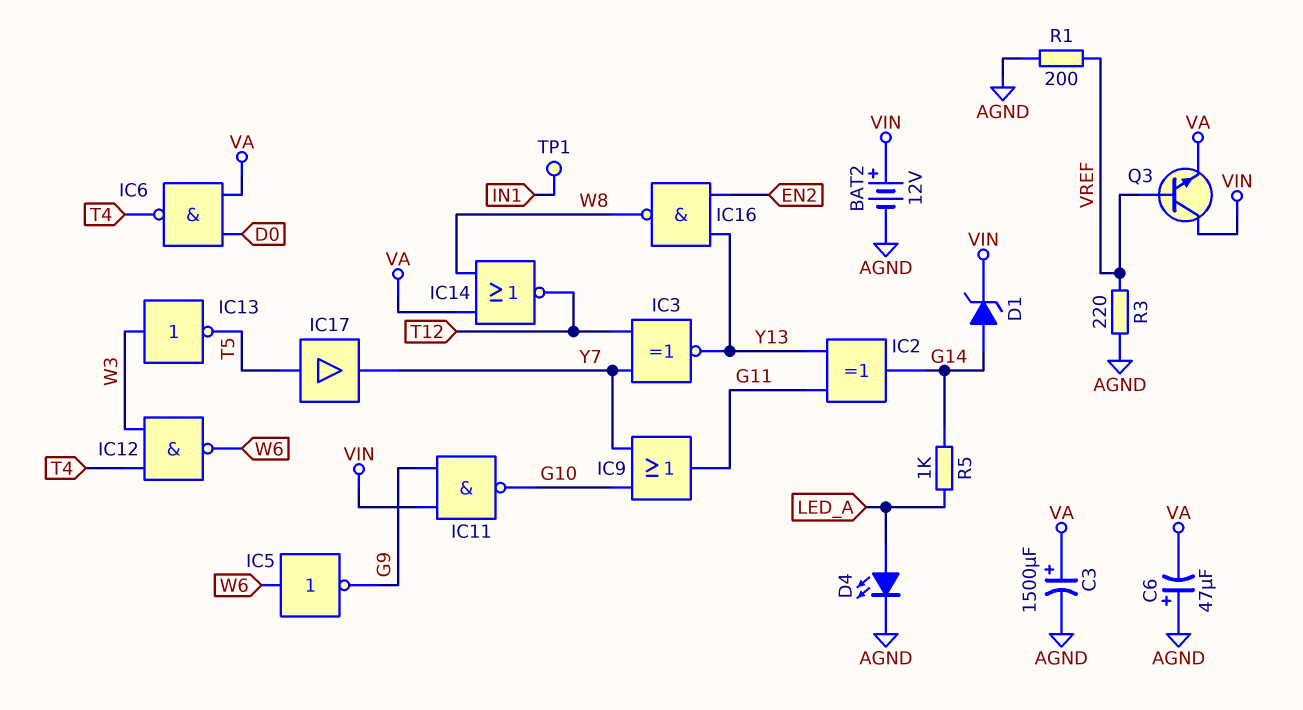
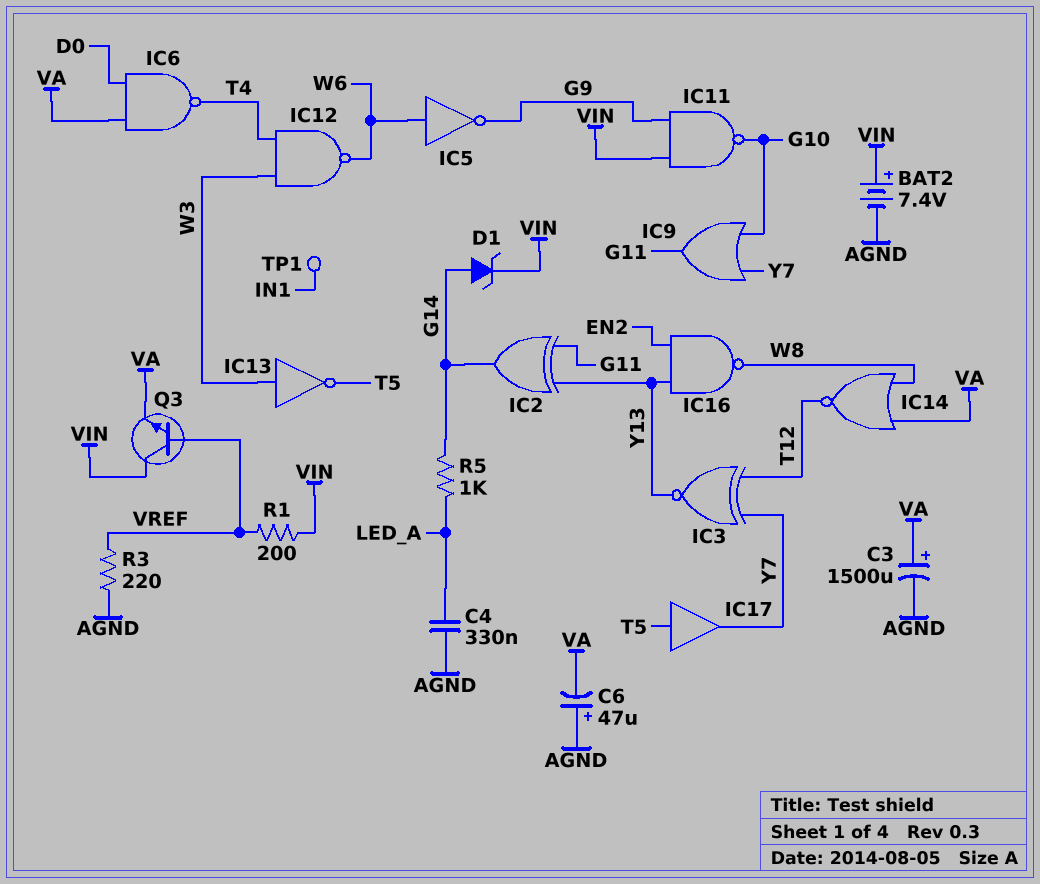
BAT2: 12V (plus VIN, minus AGND) -> 7.4V (plus VIN, minus AGND)
C4: none -> 330nF (AGND, LED_A)
D4: LED (A LED_A, K AGND) -> none
R1: 200 (AGND, VREF) -> 200 (VIN, VREF)

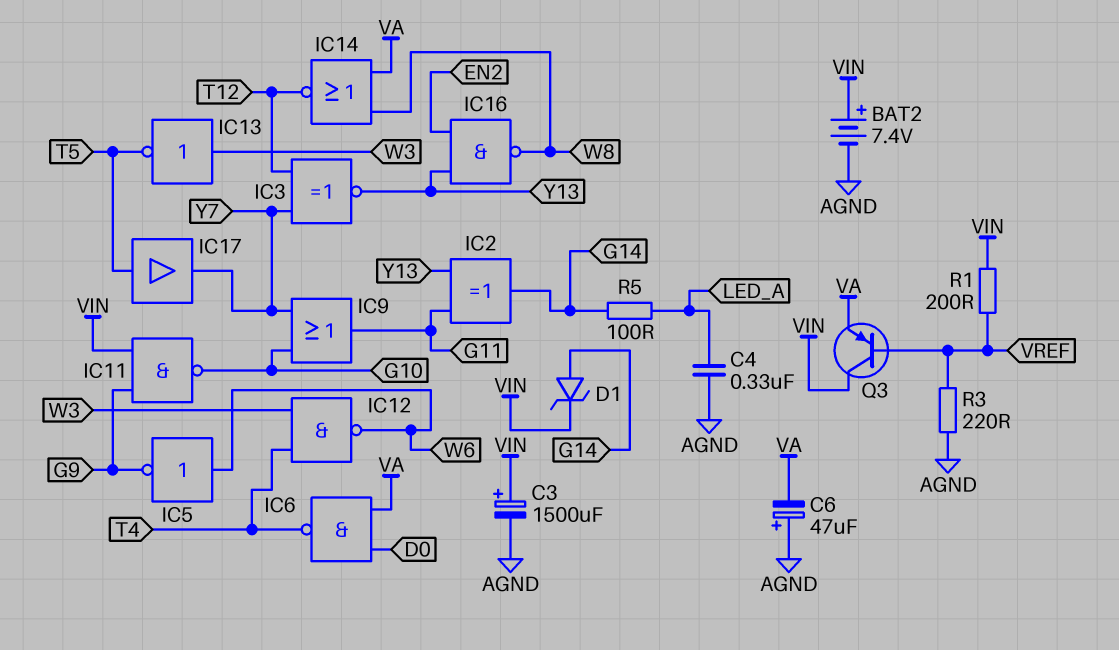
C3: 1500uF (plus VA, minus AGND) -> 1500uF (plus VIN, minus AGND)
Q3: NPN (B VREF, C VIN, E VA) -> PNP (B VREF, C VIN, E VA)
R5: 1k (G14, LED_A) -> 100 (G14, LED_A)
TP1: test point (IN1) -> none

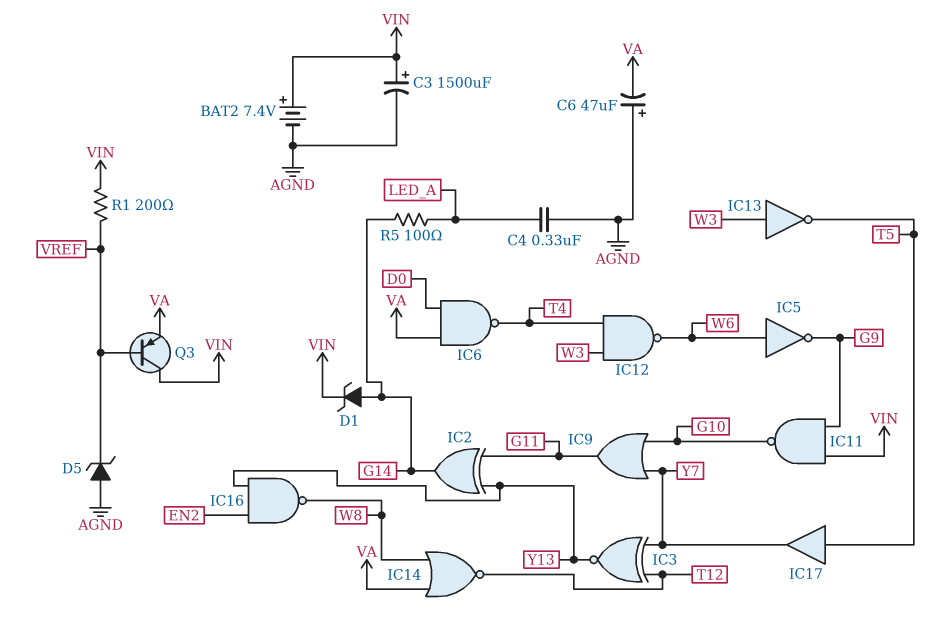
D5: none -> zener (A AGND, K VREF)
R3: 220 (AGND, VREF) -> none

